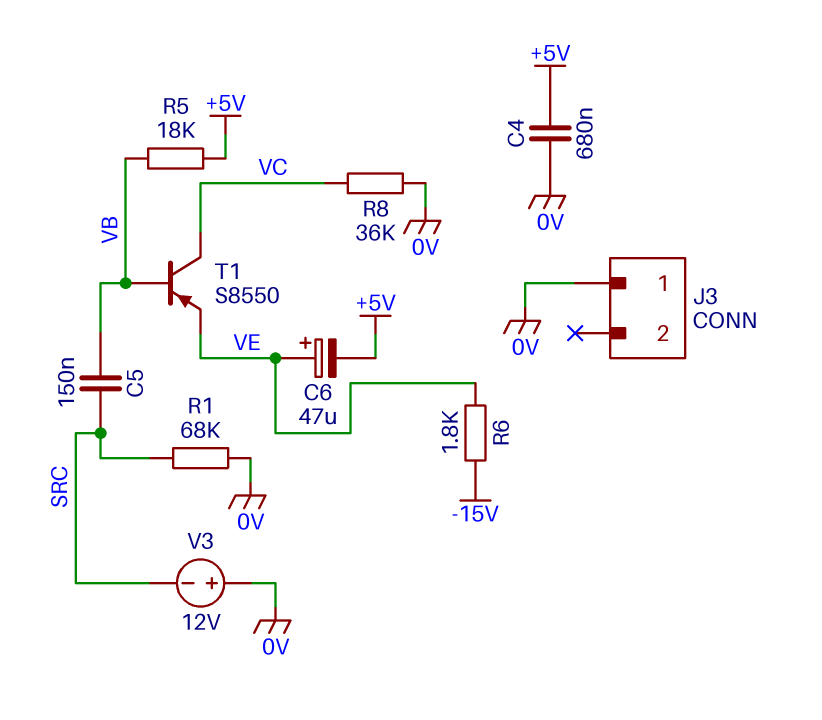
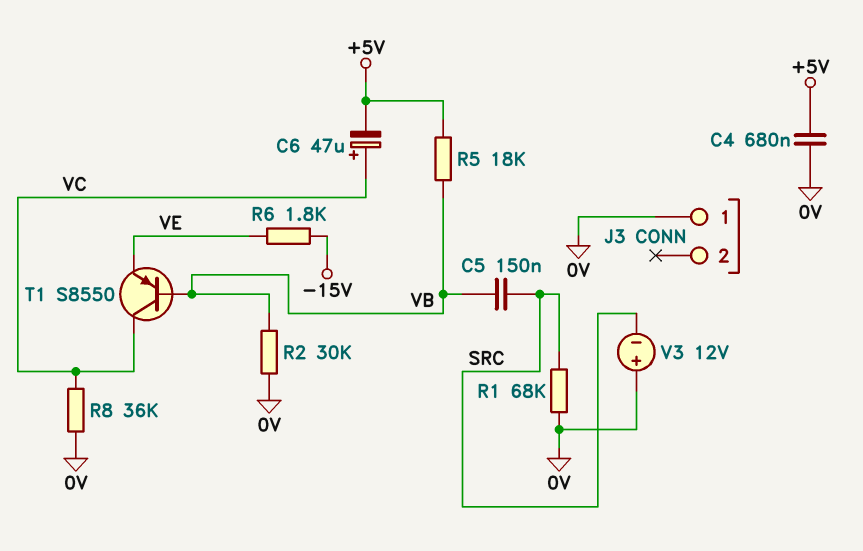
C6: 47uF (plus VE, minus +5V) -> 47uF (plus VC, minus +5V)
R2: none -> 30k (0V, VB)

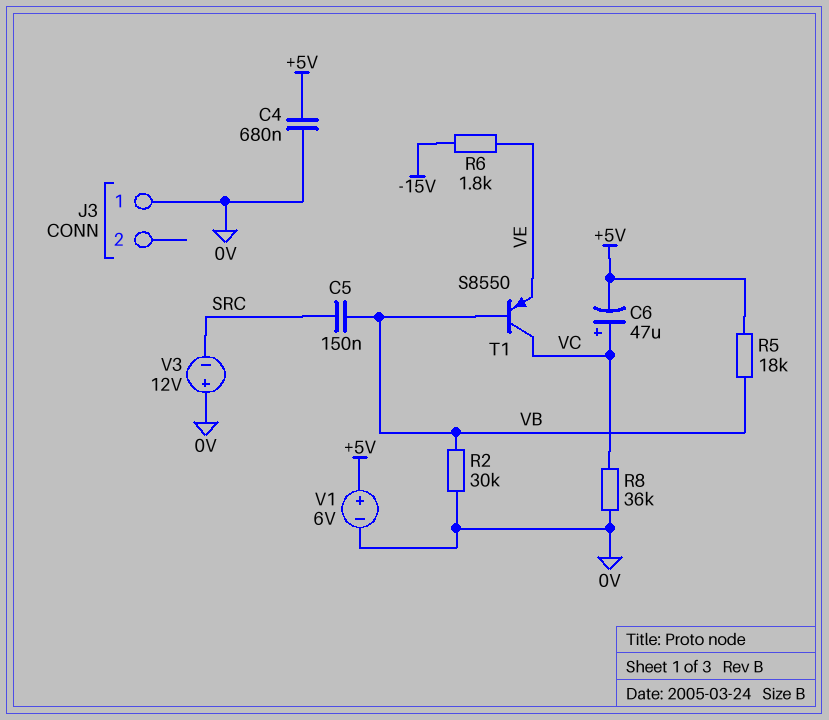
R1: 68k (0V, SRC) -> none
V1: none -> 6V (plus +5V, minus 0V)

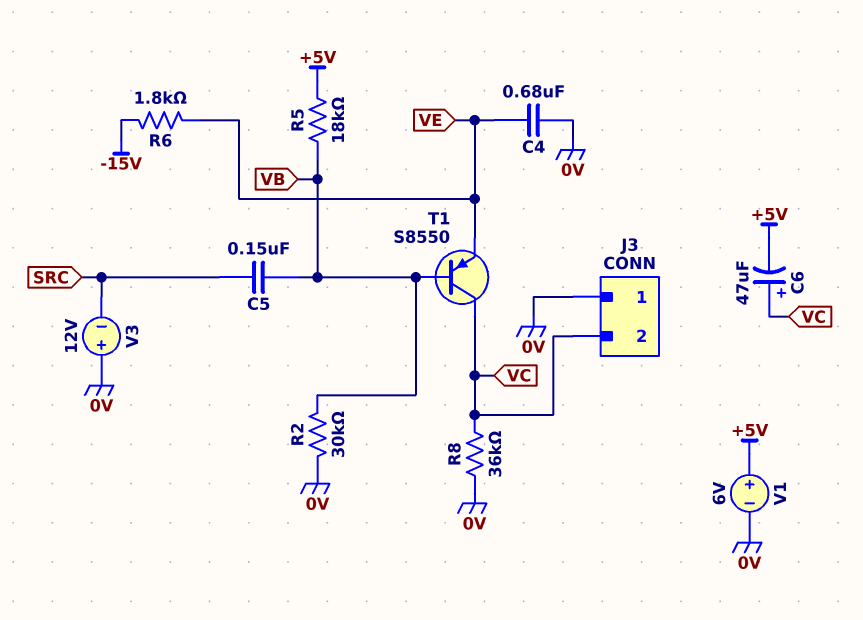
C4: 680nF (+5V, 0V) -> 680nF (0V, VE)
J3 pin 2: none -> VC

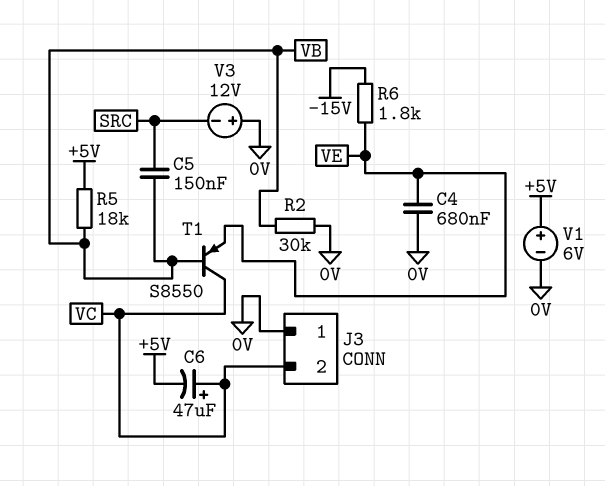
R8: 36k (0V, VC) -> none

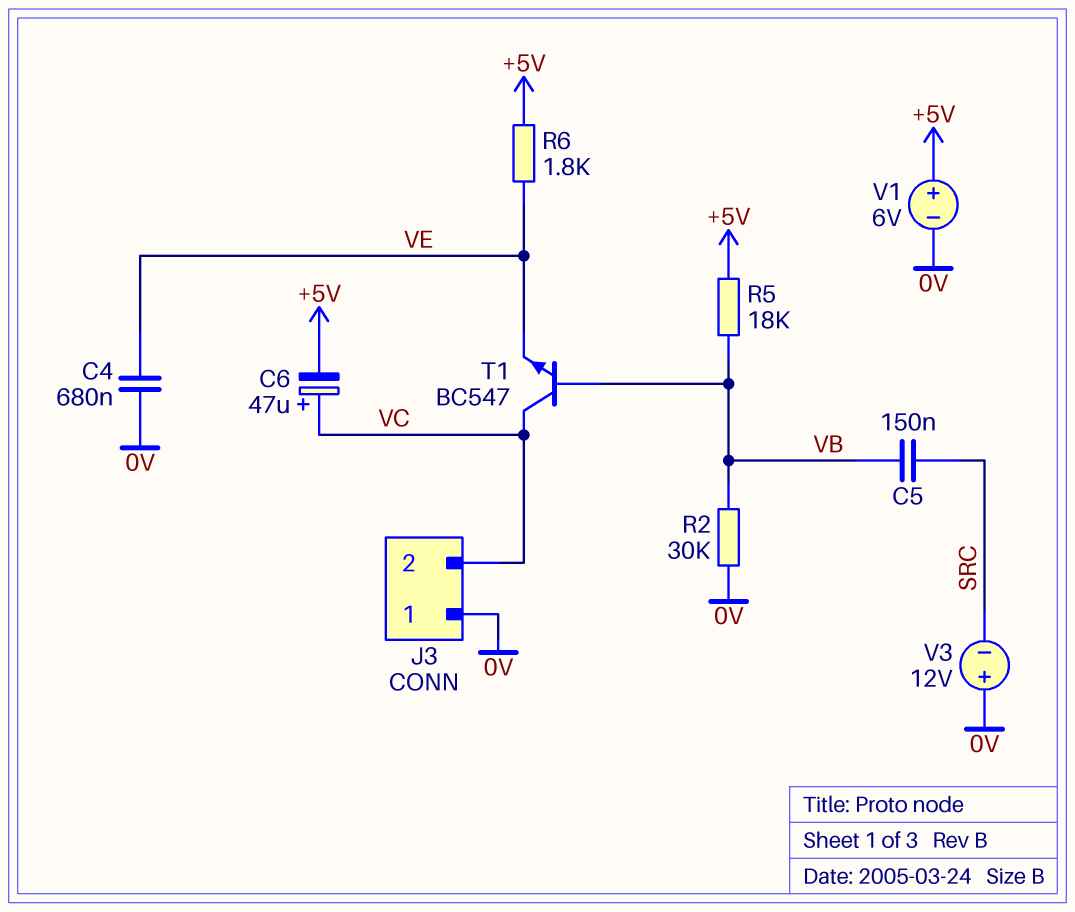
R6: 1.8k (-15V, VE) -> 1.8k (+5V, VE)
T1: PNP S8550 (B VB, C VC, E VE) -> NPN BC547 (B VB, C VC, E VE)

